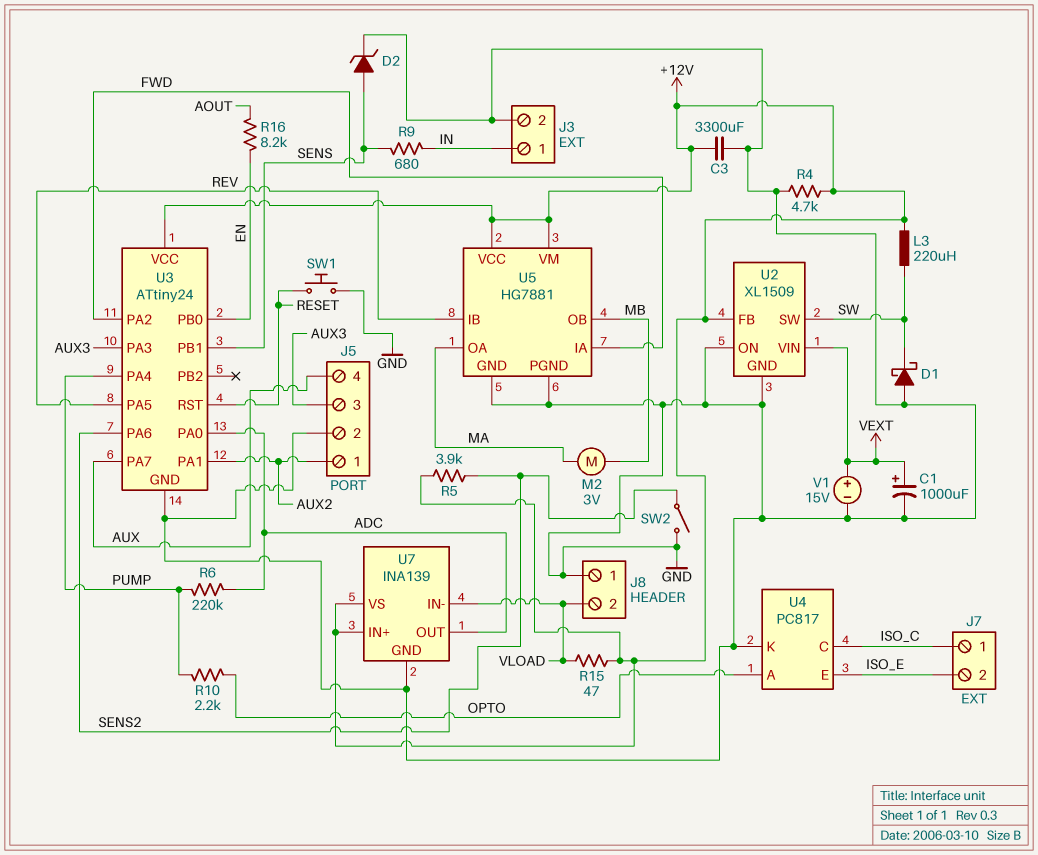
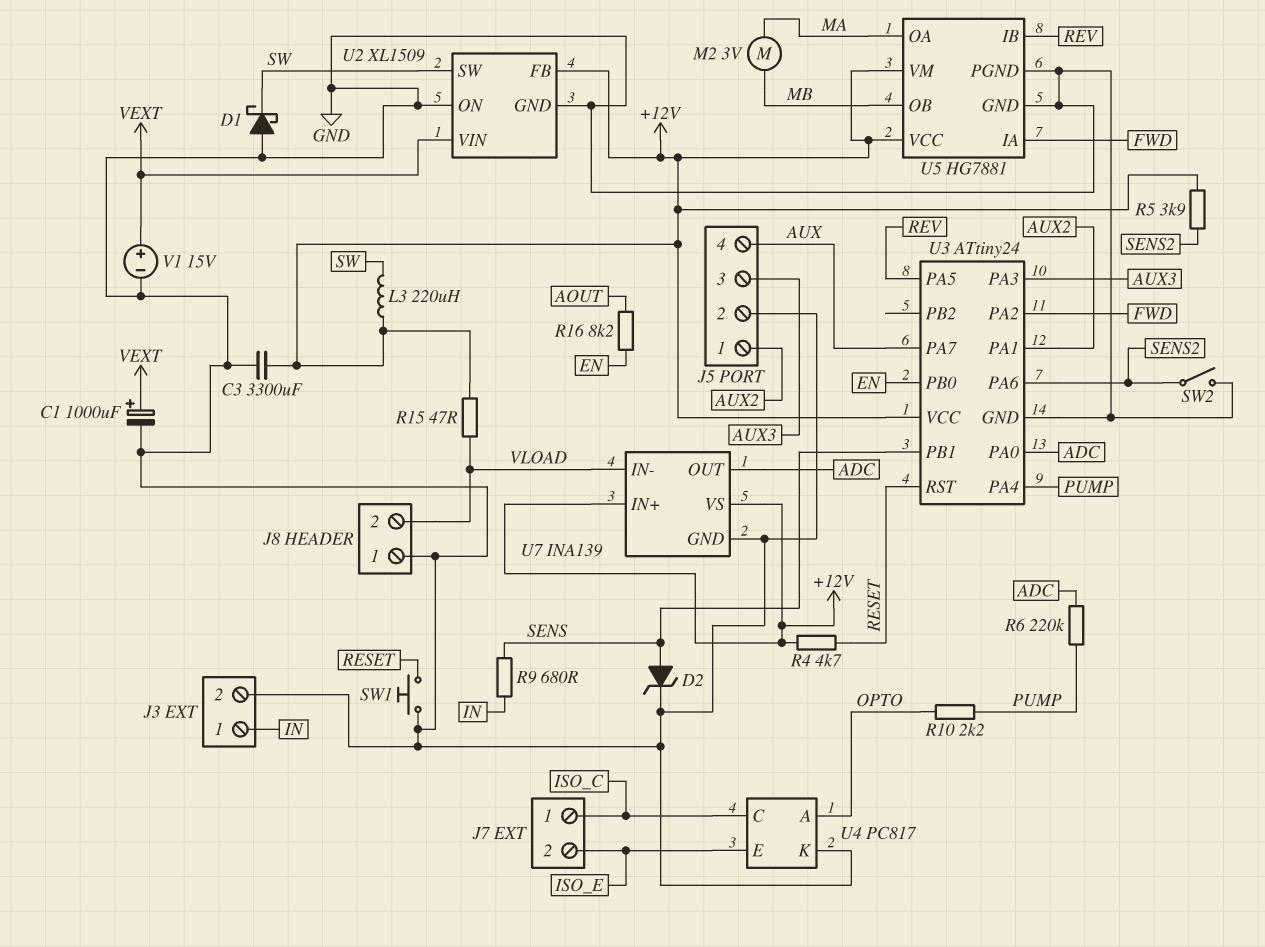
R4: 4.7k (+12V, GND) -> 4.7k (+12V, RESET)

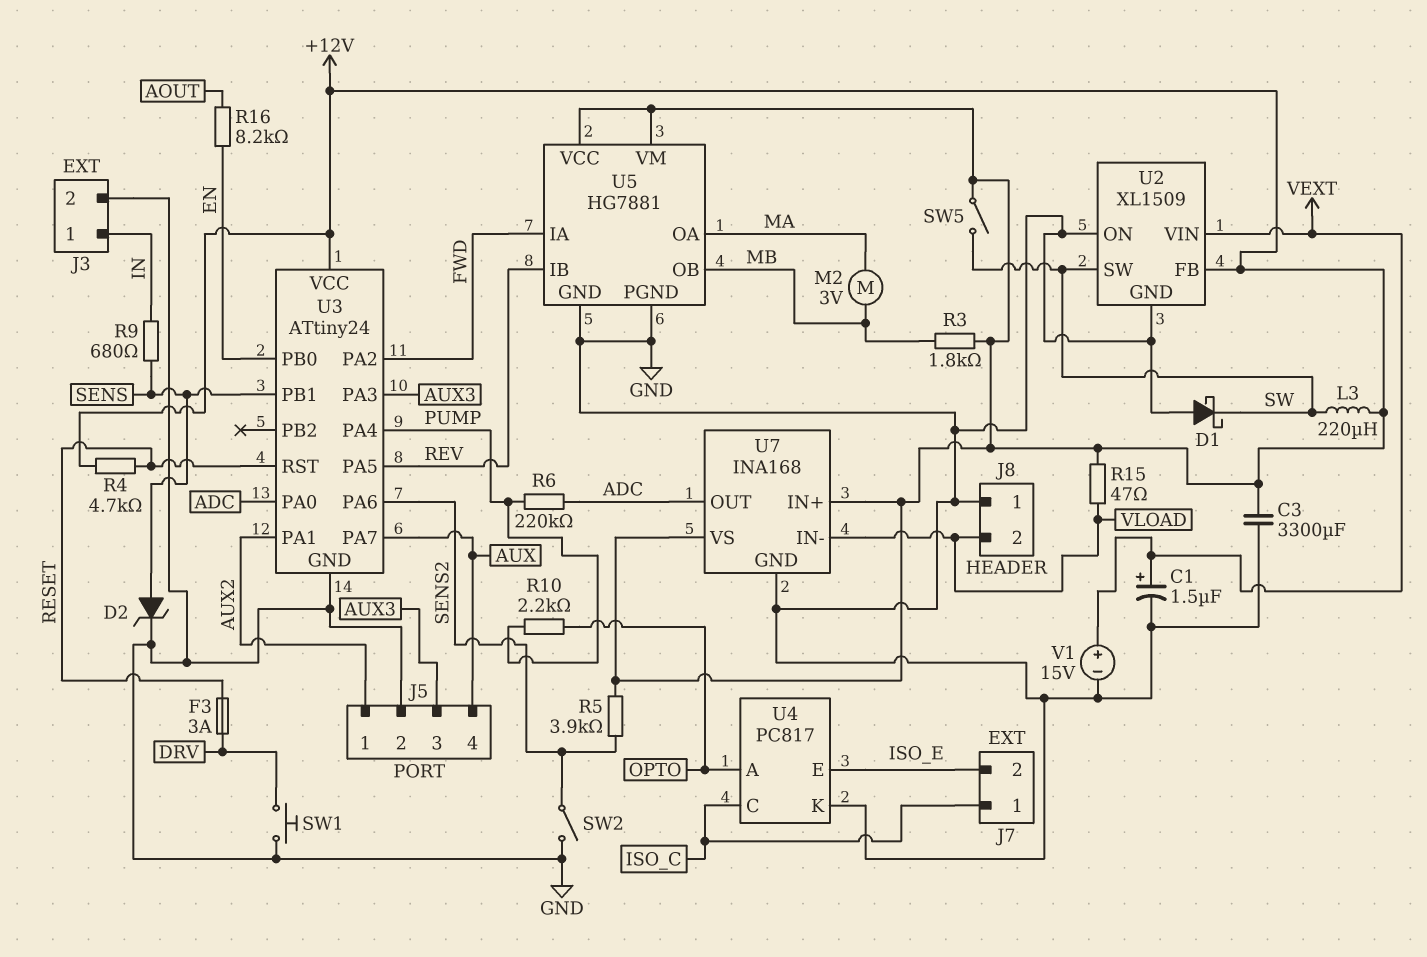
C1: 1000uF (plus VEXT, minus GND) -> 1.5uF (plus VEXT, minus GND)
F3: none -> 3A (DRV, RESET)
R3: none -> 1.8k (+12V, MB)
SW1: button (GND, RESET) -> button (DRV, GND)
SW5: none -> switch (+12V, SW)
U7: INA139 -> INA168

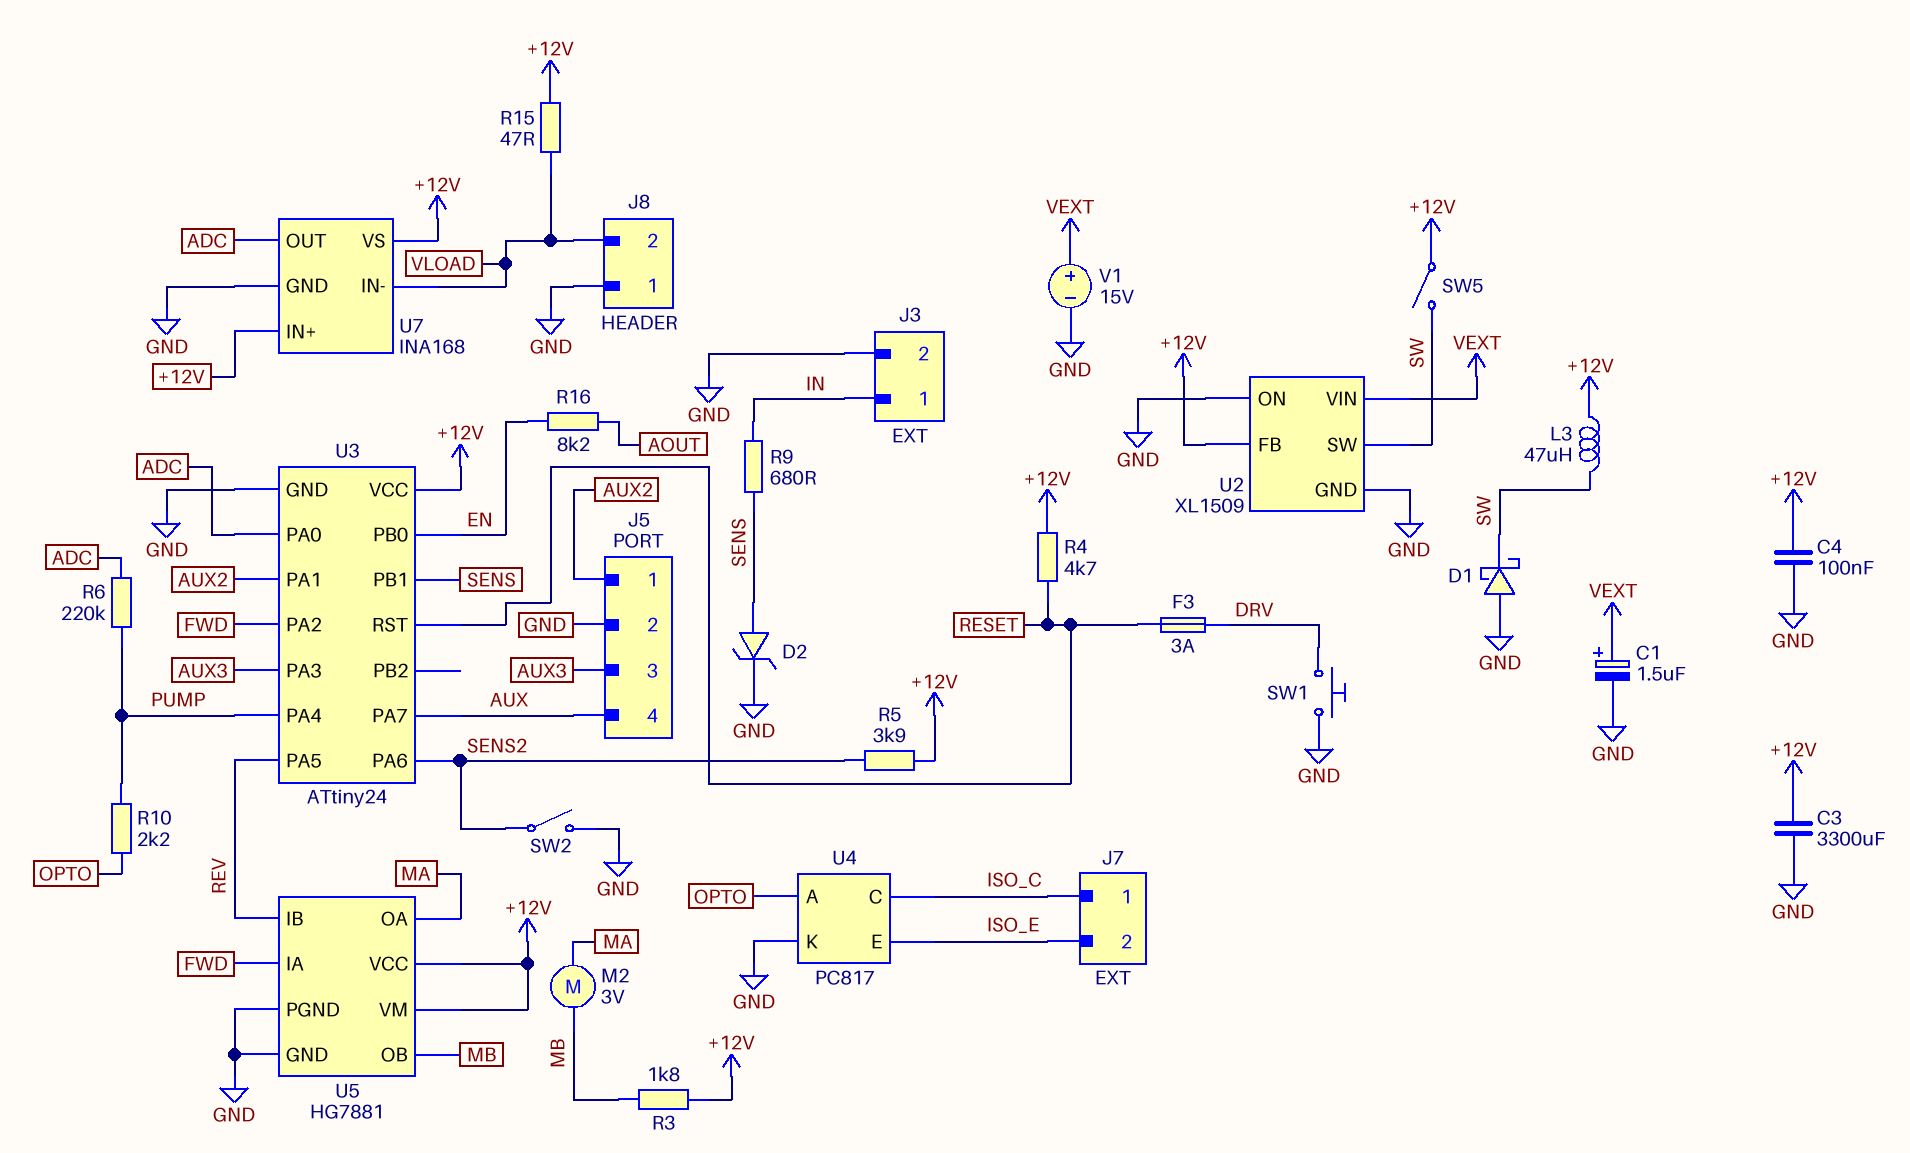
C4: none -> 100nF (+12V, GND)
L3: 220uH (+12V, SW) -> 47uH (+12V, SW)

